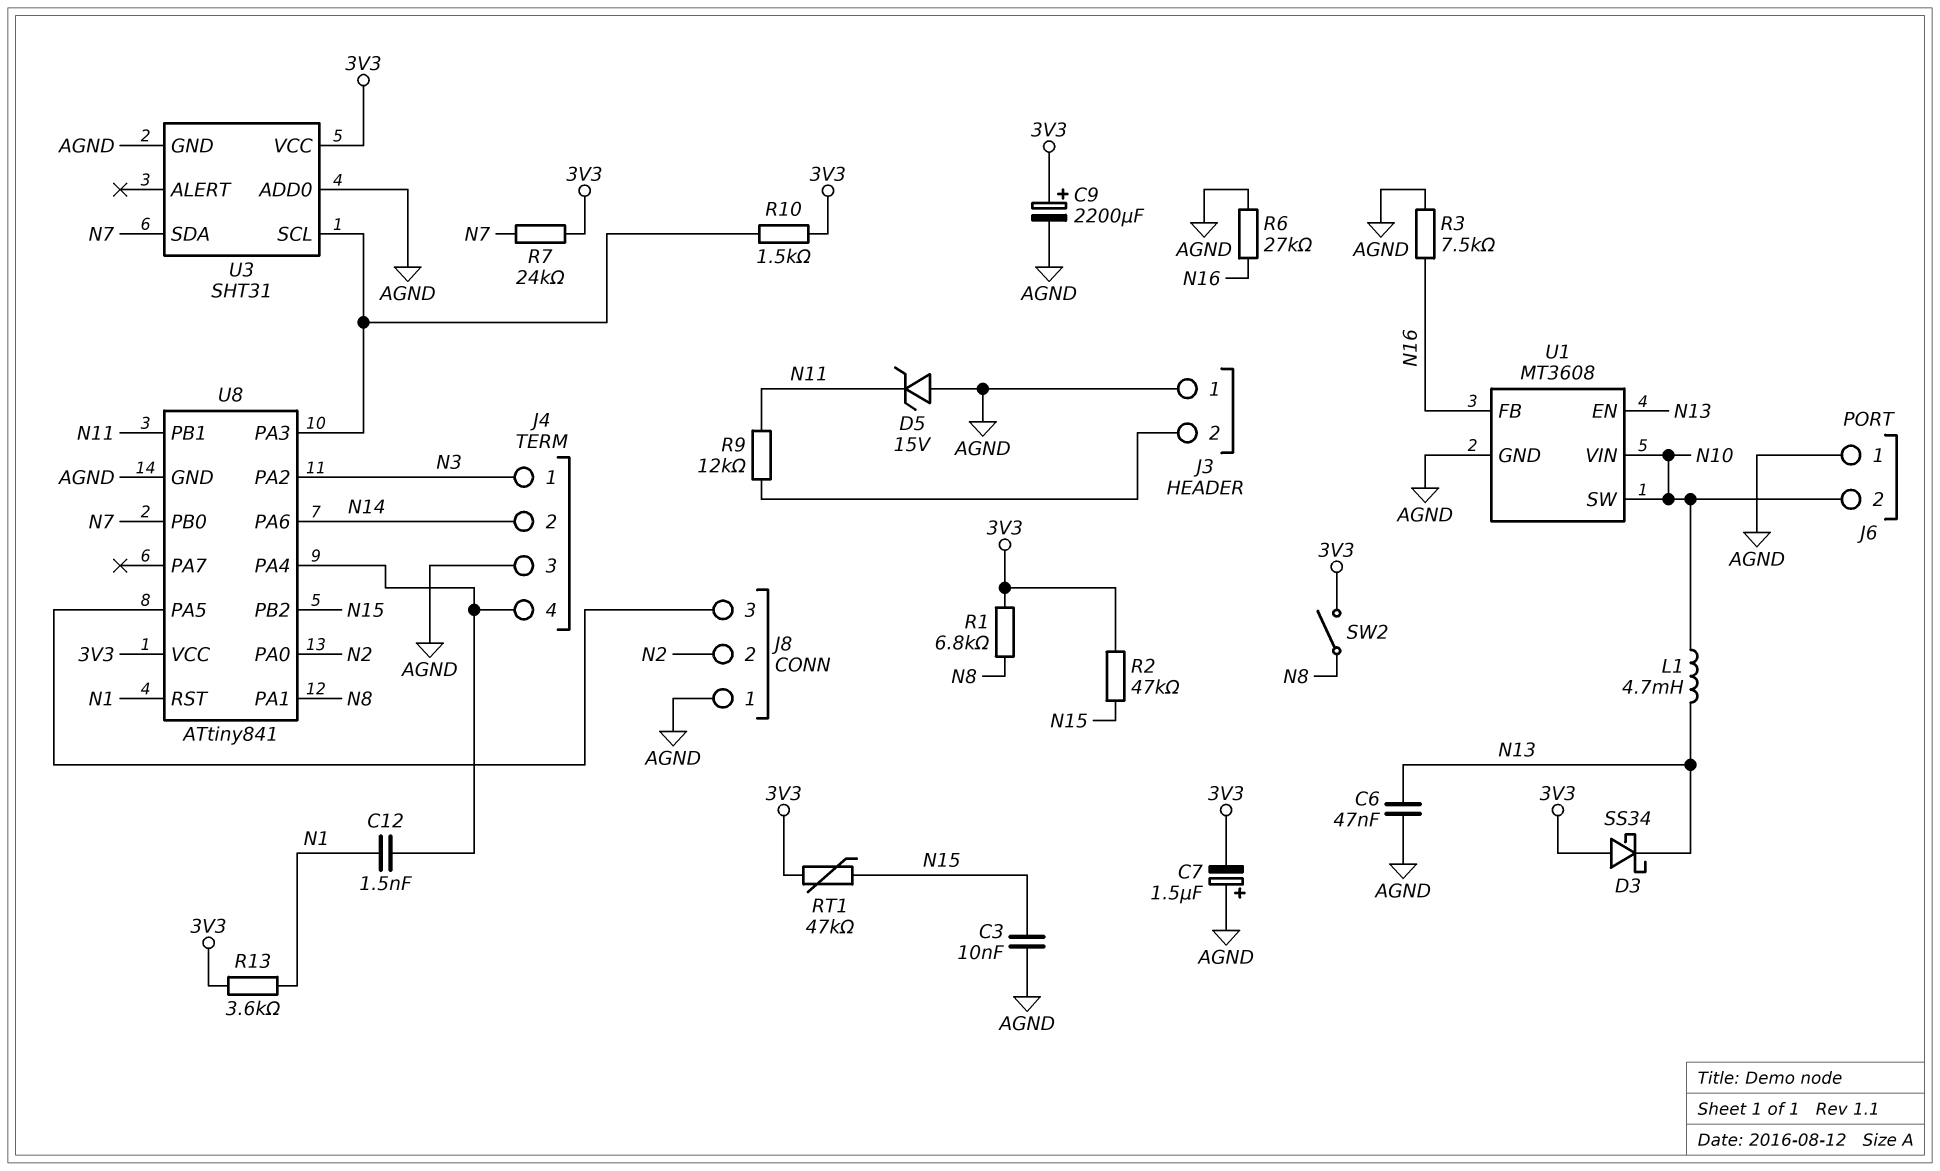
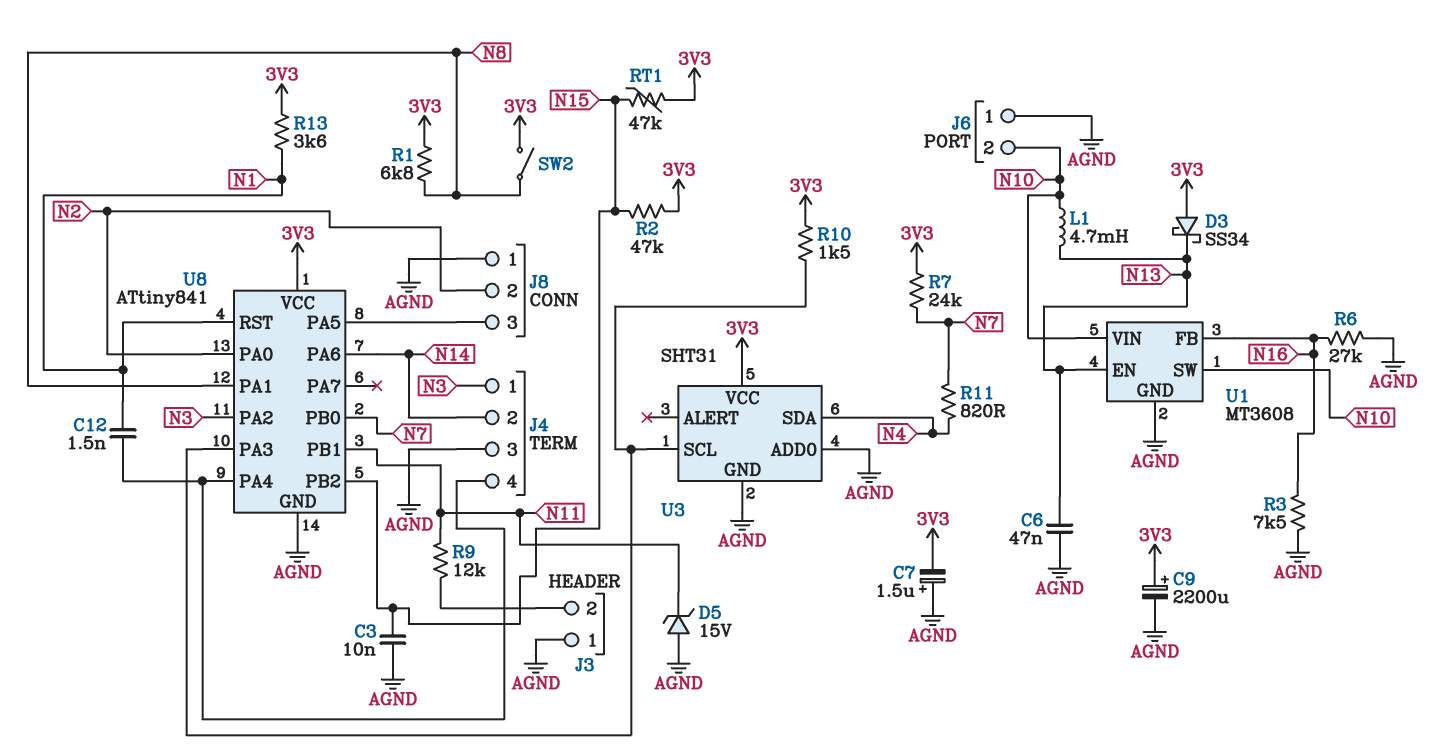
R11: none -> 820 (N4, N7)
U3 pin SDA: N7 -> N4

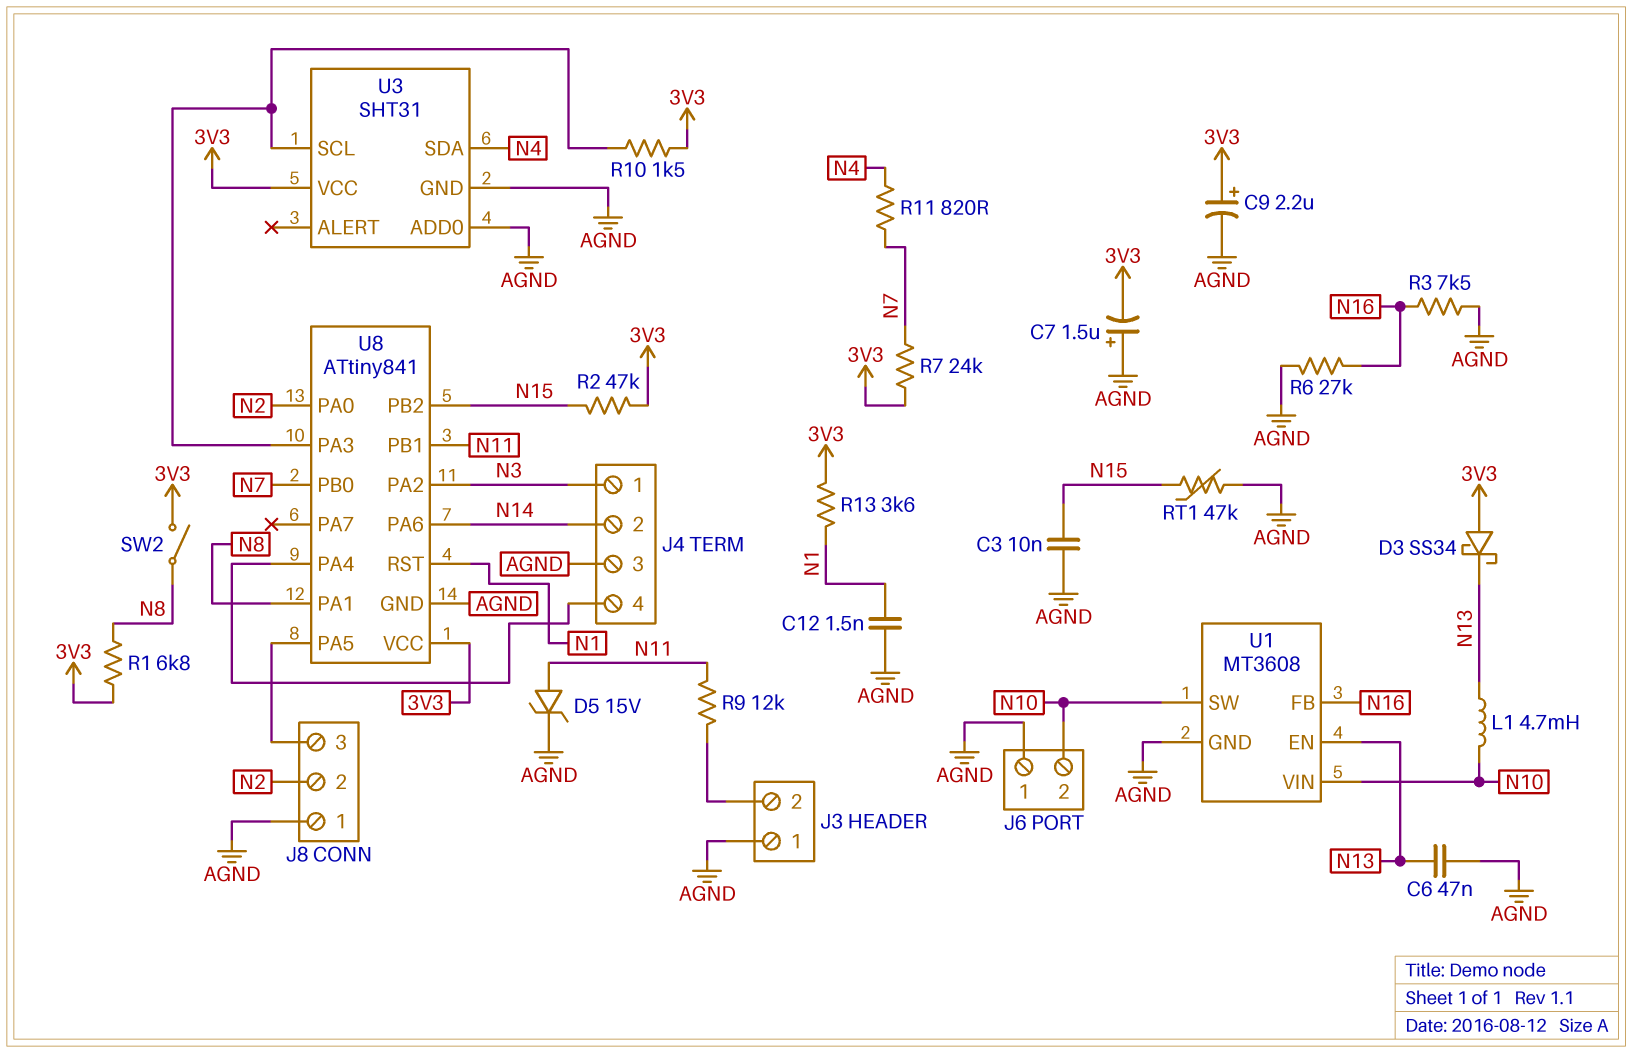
C9: 2200uF (plus 3V3, minus AGND) -> 2.2uF (plus 3V3, minus AGND)
C12: 1.5nF (J4/4, N1) -> 1.5nF (AGND, N1)
D5: zener 15V (A AGND, K N11) -> zener 15V (A N11, K AGND)
RT1: 47k (3V3, N15) -> 47k (AGND, N15)

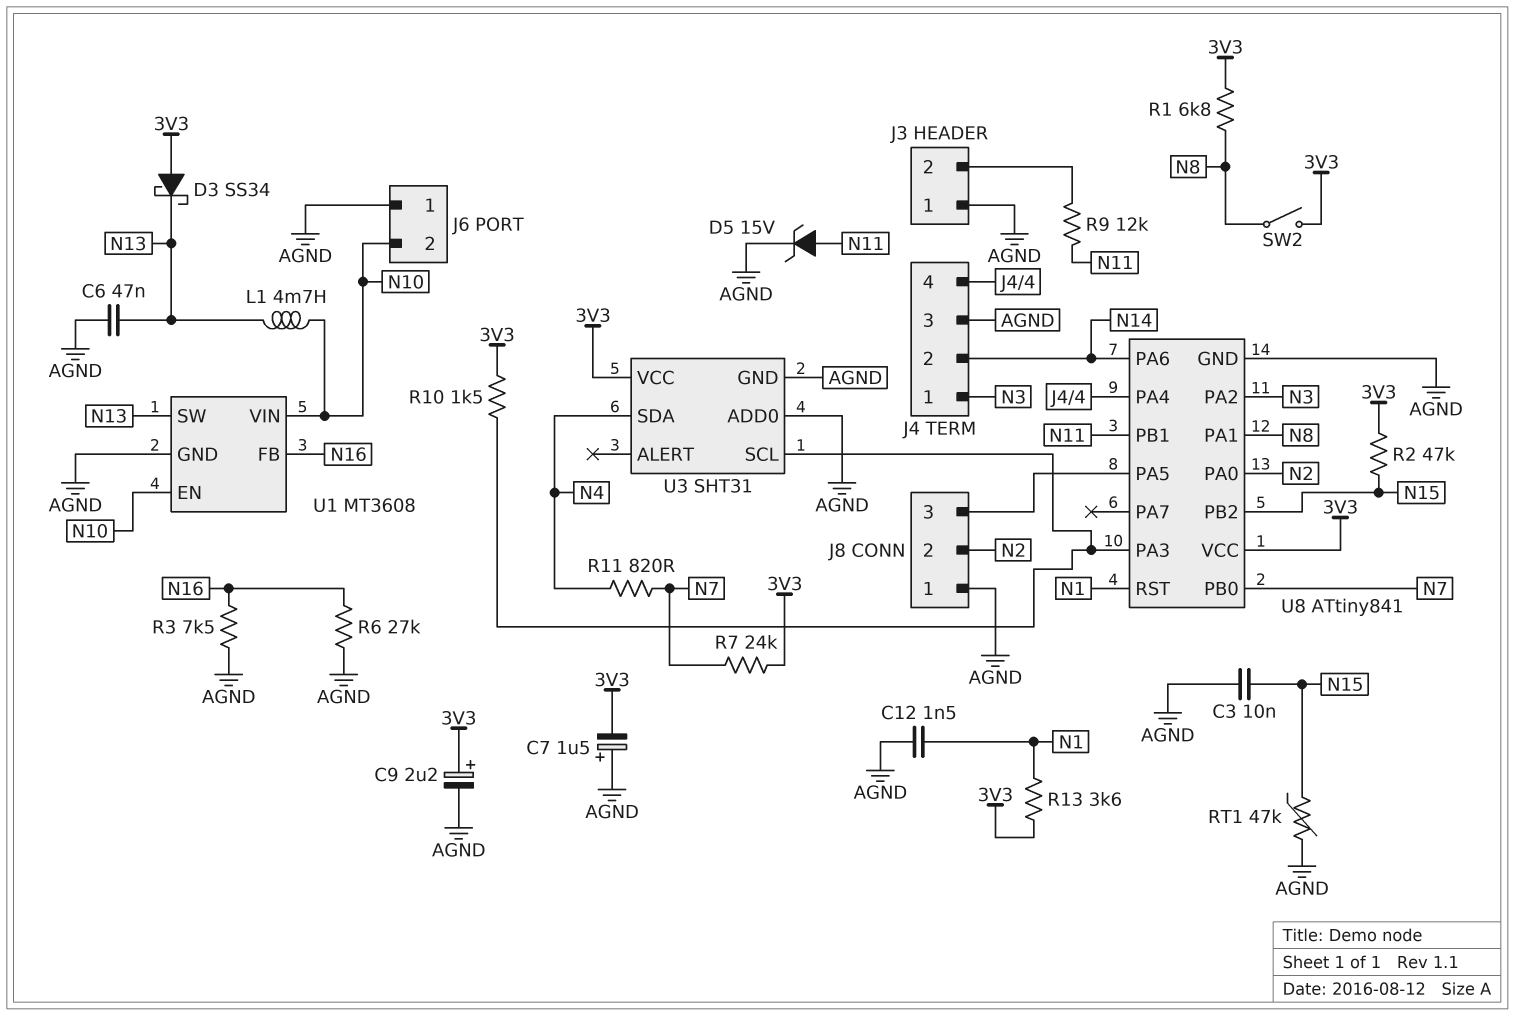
U1 pin EN: N13 -> N10
U1 pin SW: N10 -> N13

